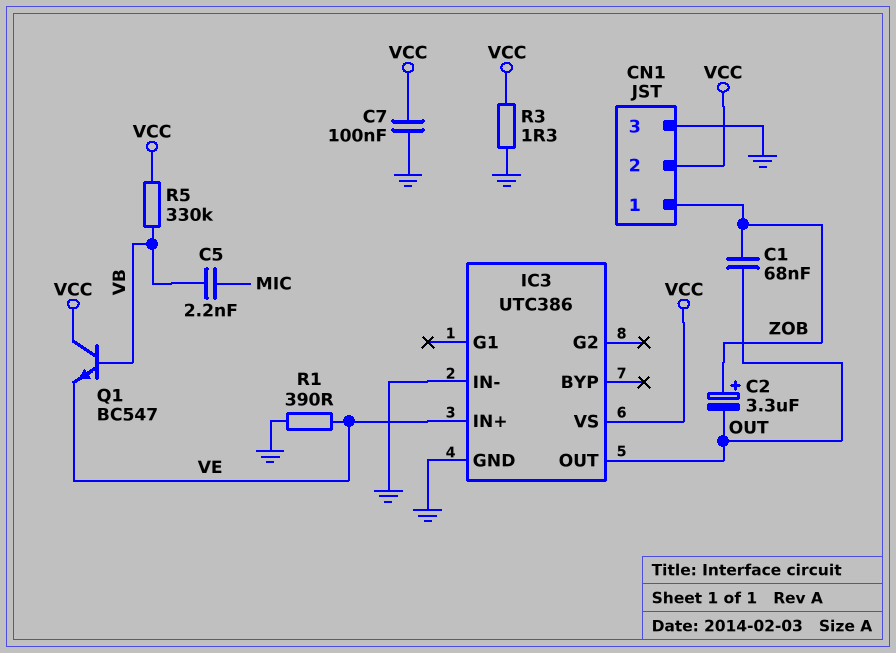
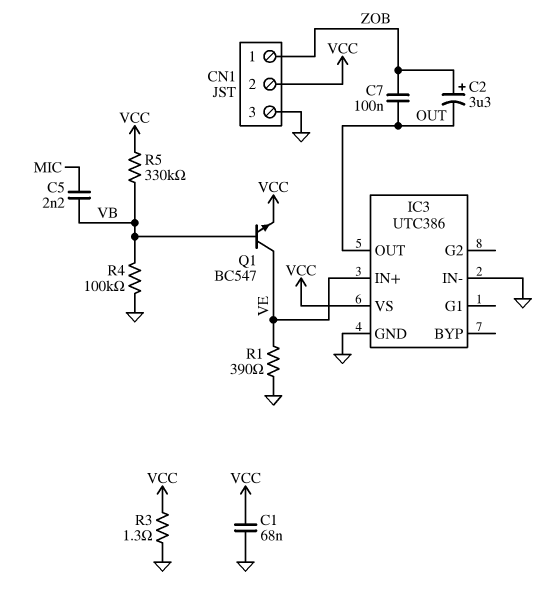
C1: 68nF (OUT, ZOB) -> 68nF (GND, VCC)
C7: 100nF (GND, VCC) -> 100nF (OUT, ZOB)
Q1: NPN BC547 (B VB, C VCC, E VE) -> NPN BC547 (B VB, C VE, E VCC)
R4: none -> 100k (GND, VB)

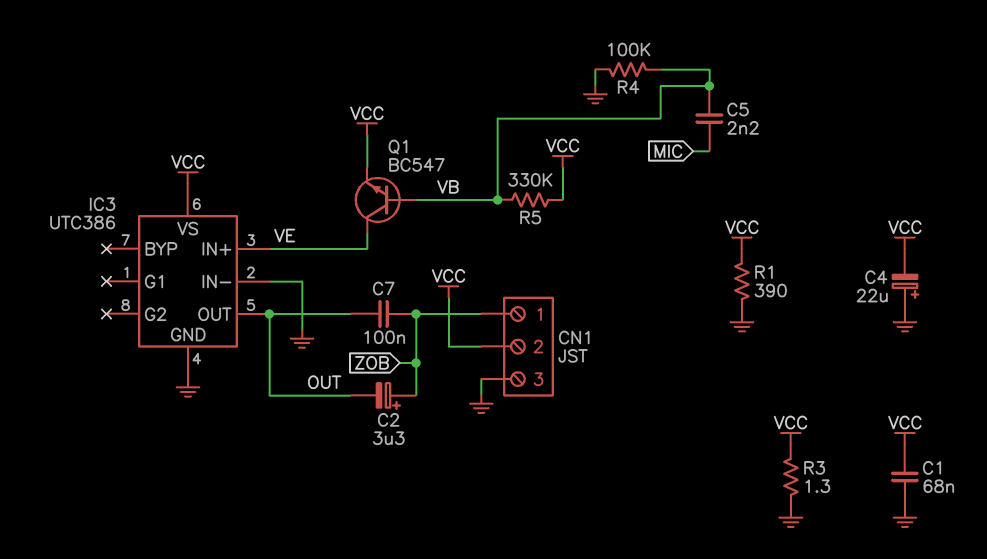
C4: none -> 22uF (plus GND, minus VCC)
R1: 390 (GND, VE) -> 390 (GND, VCC)

